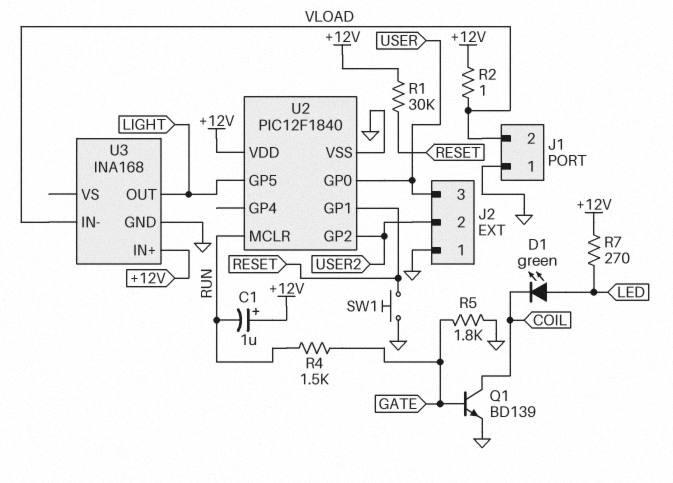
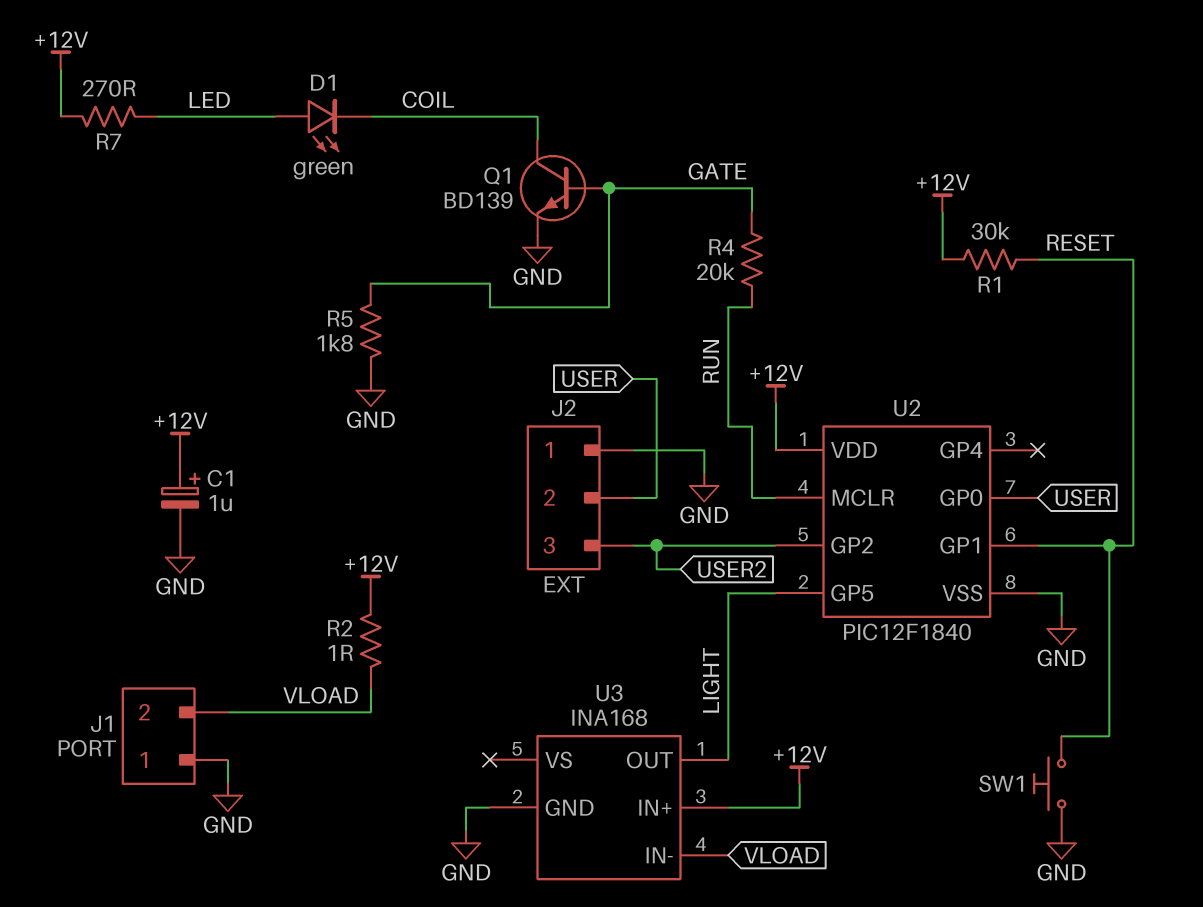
C1: 1uF (plus +12V, minus RUN) -> 1uF (plus +12V, minus GND)
J2 pin 2: USER2 -> USER
J2 pin 3: USER -> USER2
R4: 1.5k (GATE, RUN) -> 20k (GATE, RUN)

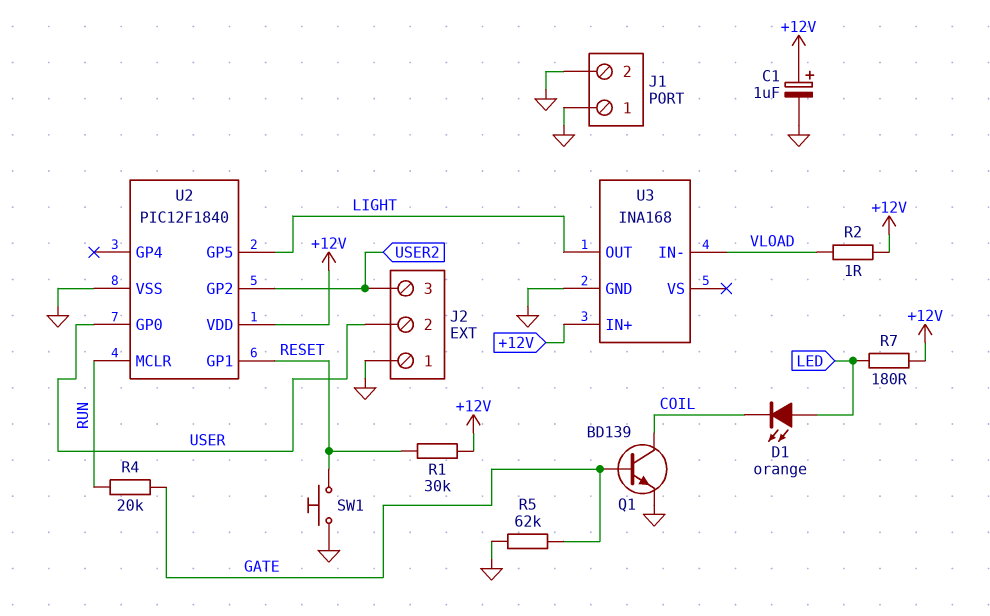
D1: LED green (A LED, K COIL) -> LED orange (A LED, K COIL)
J1 pin 2: VLOAD -> GND
R5: 1.8k (GATE, GND) -> 62k (GATE, GND)
R7: 270 (+12V, LED) -> 180 (+12V, LED)

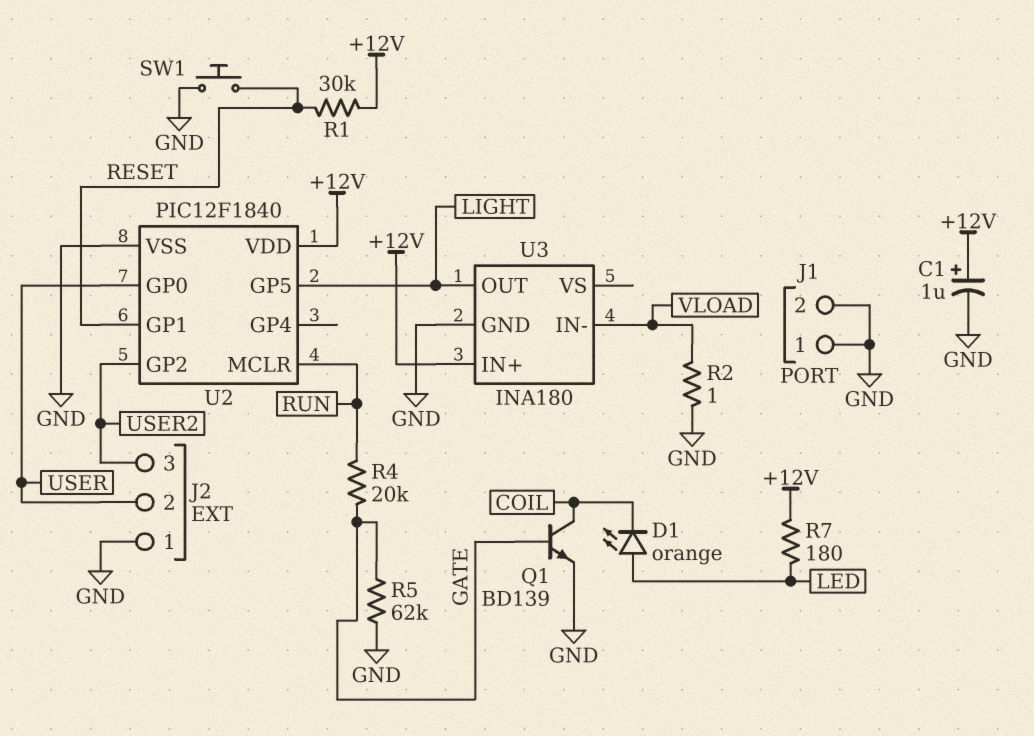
R2: 1 (+12V, VLOAD) -> 1 (GND, VLOAD)
U3: INA168 -> INA180

